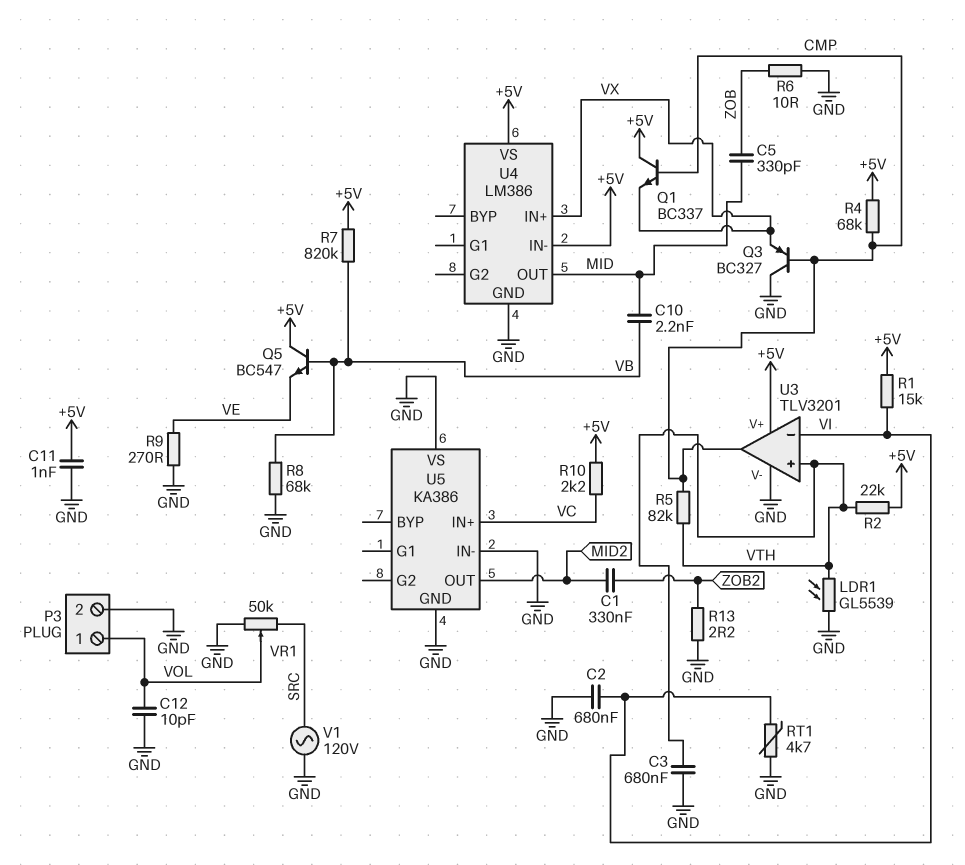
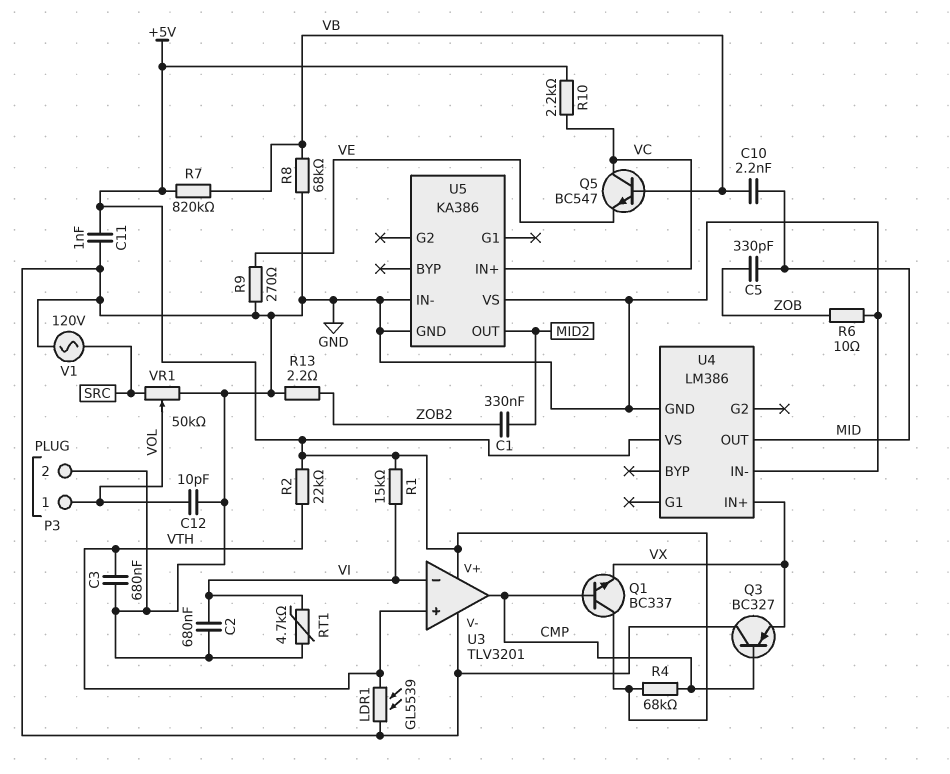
Q5: NPN BC547 (B VB, C +5V, E VE) -> NPN BC547 (B VB, C VC, E VE)
R5: 82k (CMP, VTH) -> none
U4 pin IN-: +5V -> GND

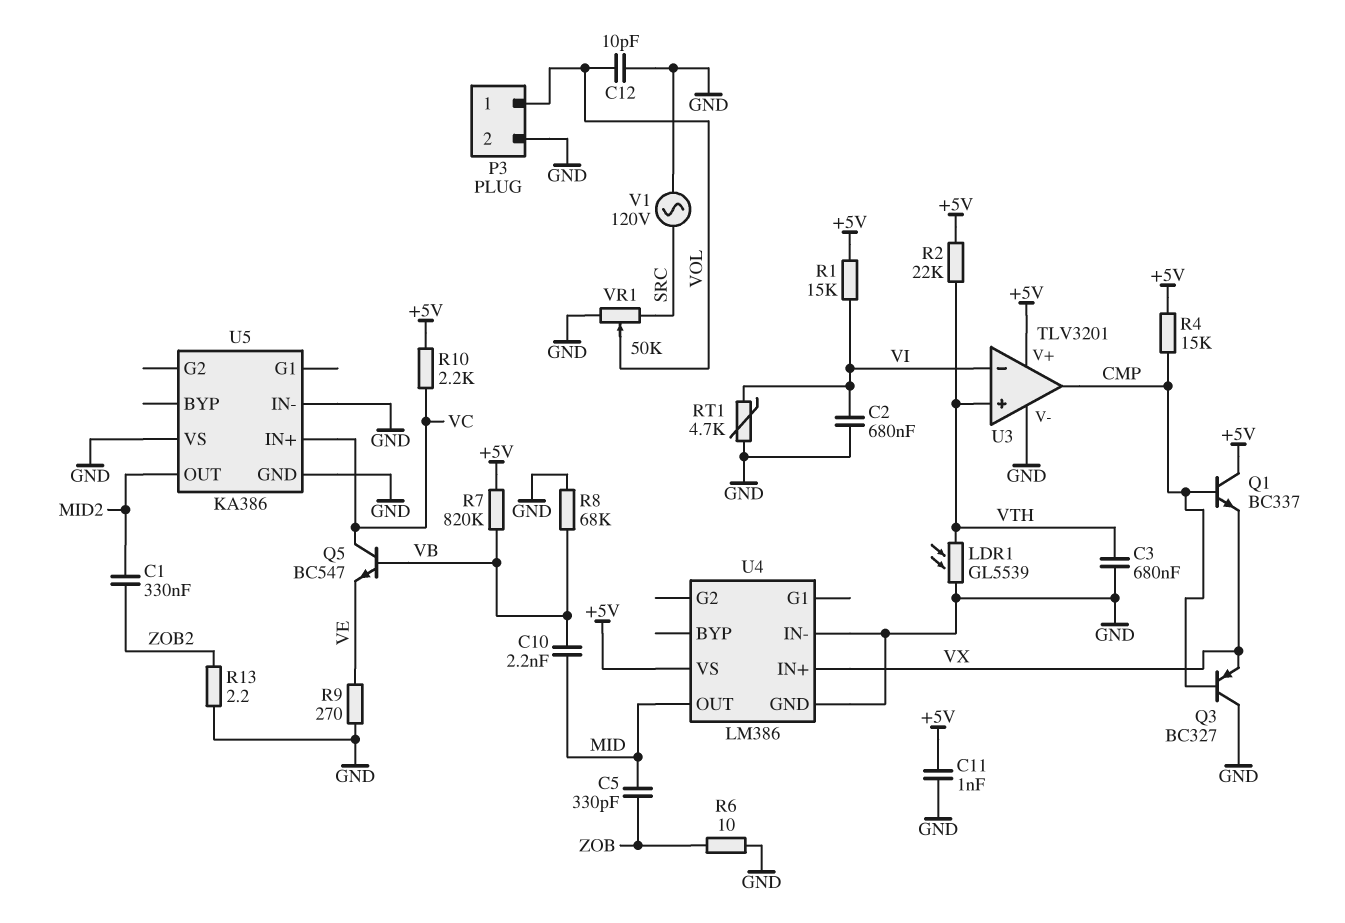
R4: 68k (+5V, CMP) -> 15k (+5V, CMP)

